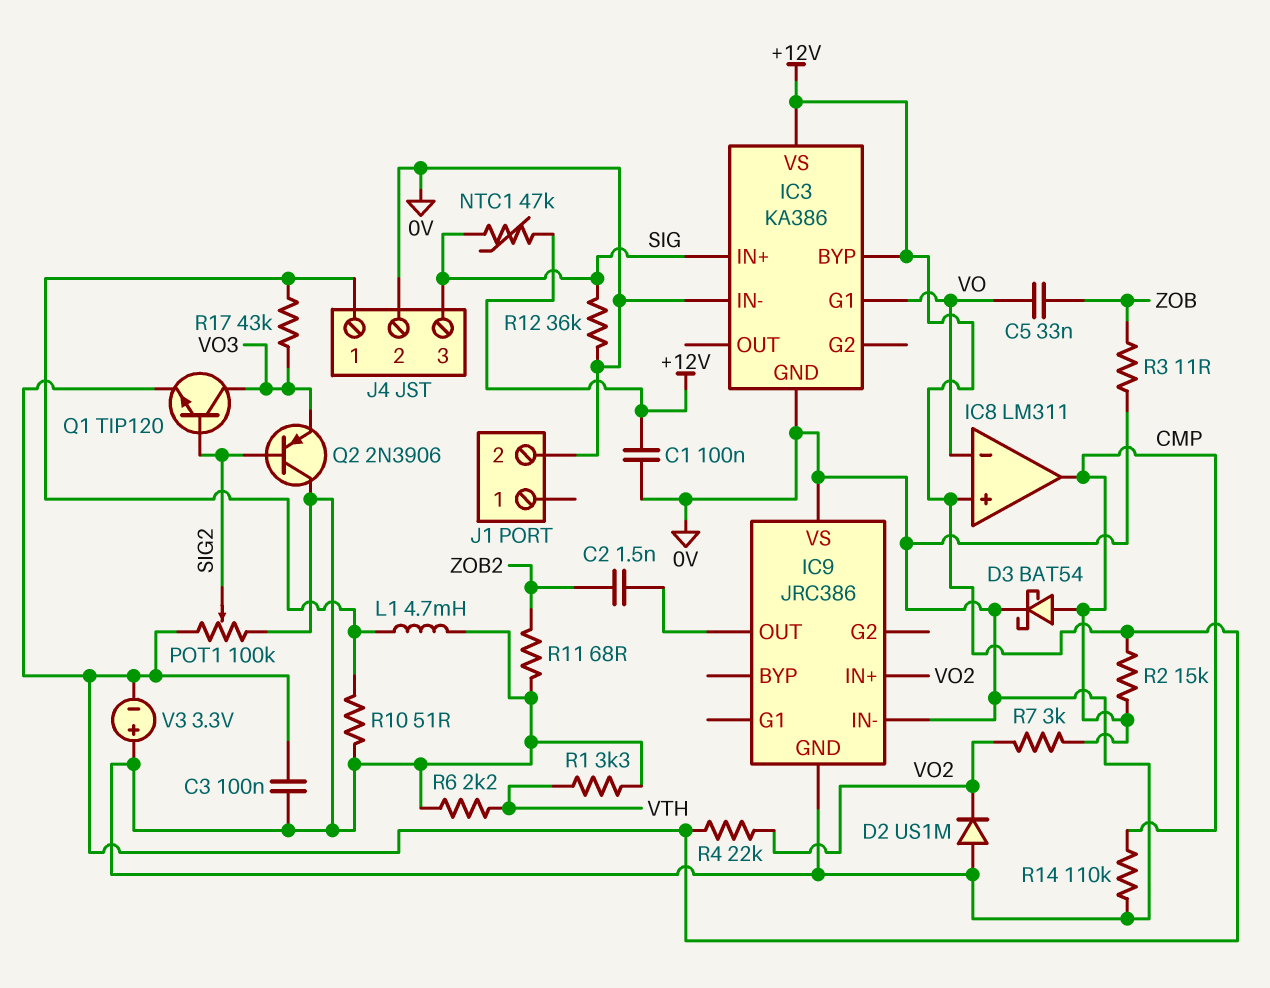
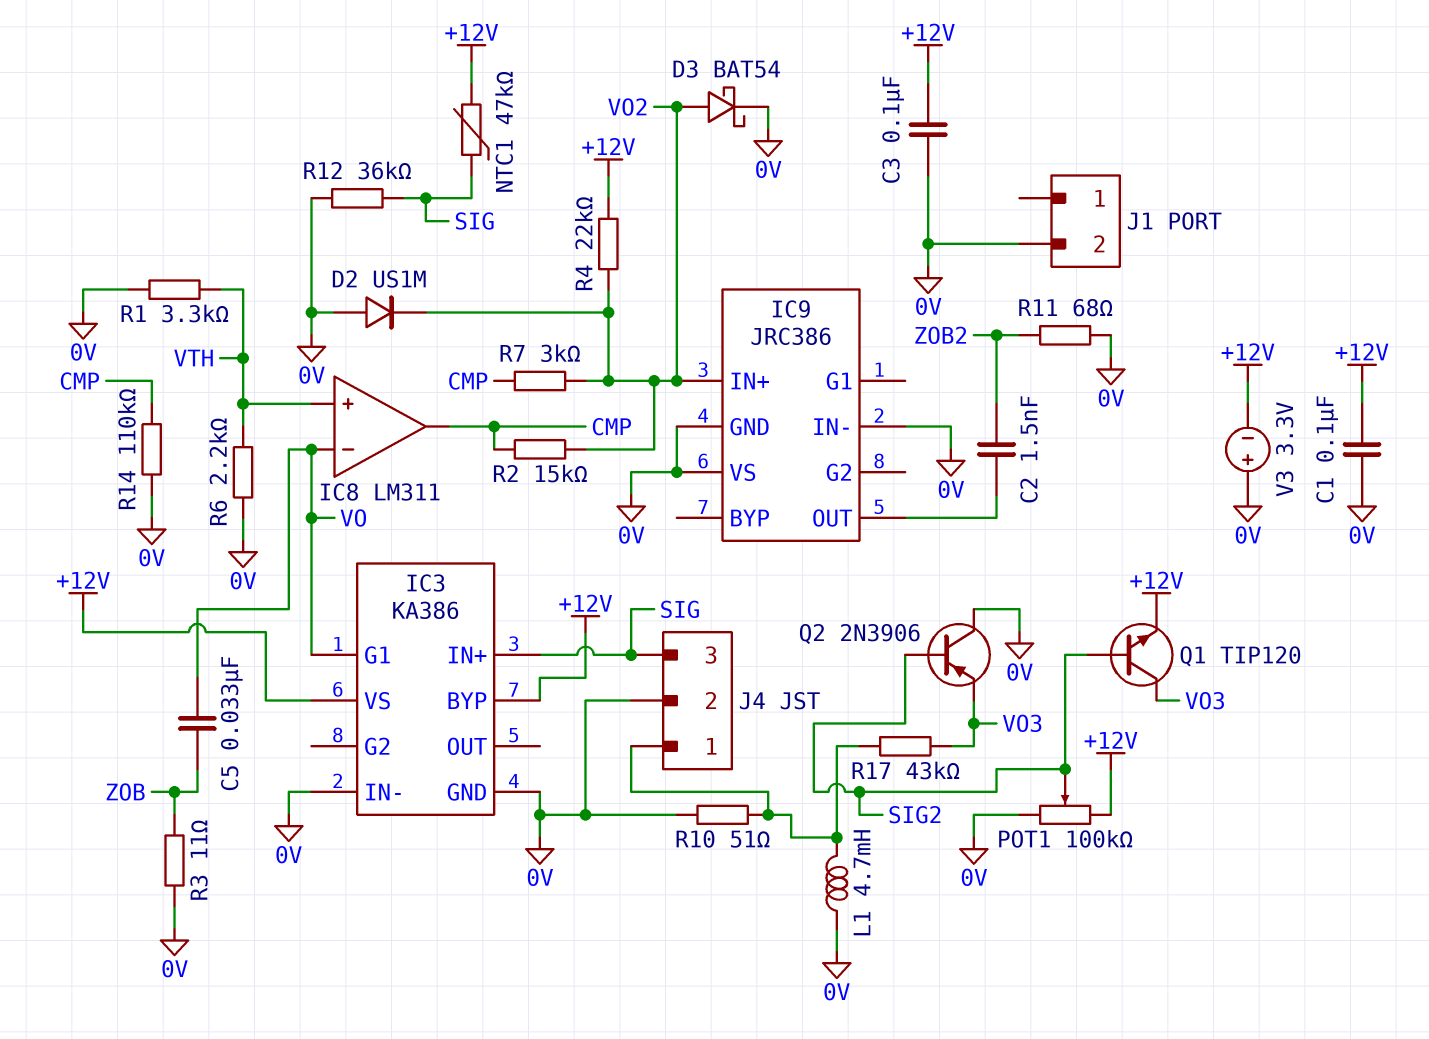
D3: schottky BAT54 (A CMP, K 0V) -> schottky BAT54 (A VO2, K 0V)
IC8 pin in+: +12V -> VTH
R2: 15k (+12V, CMP) -> 15k (CMP, VO2)

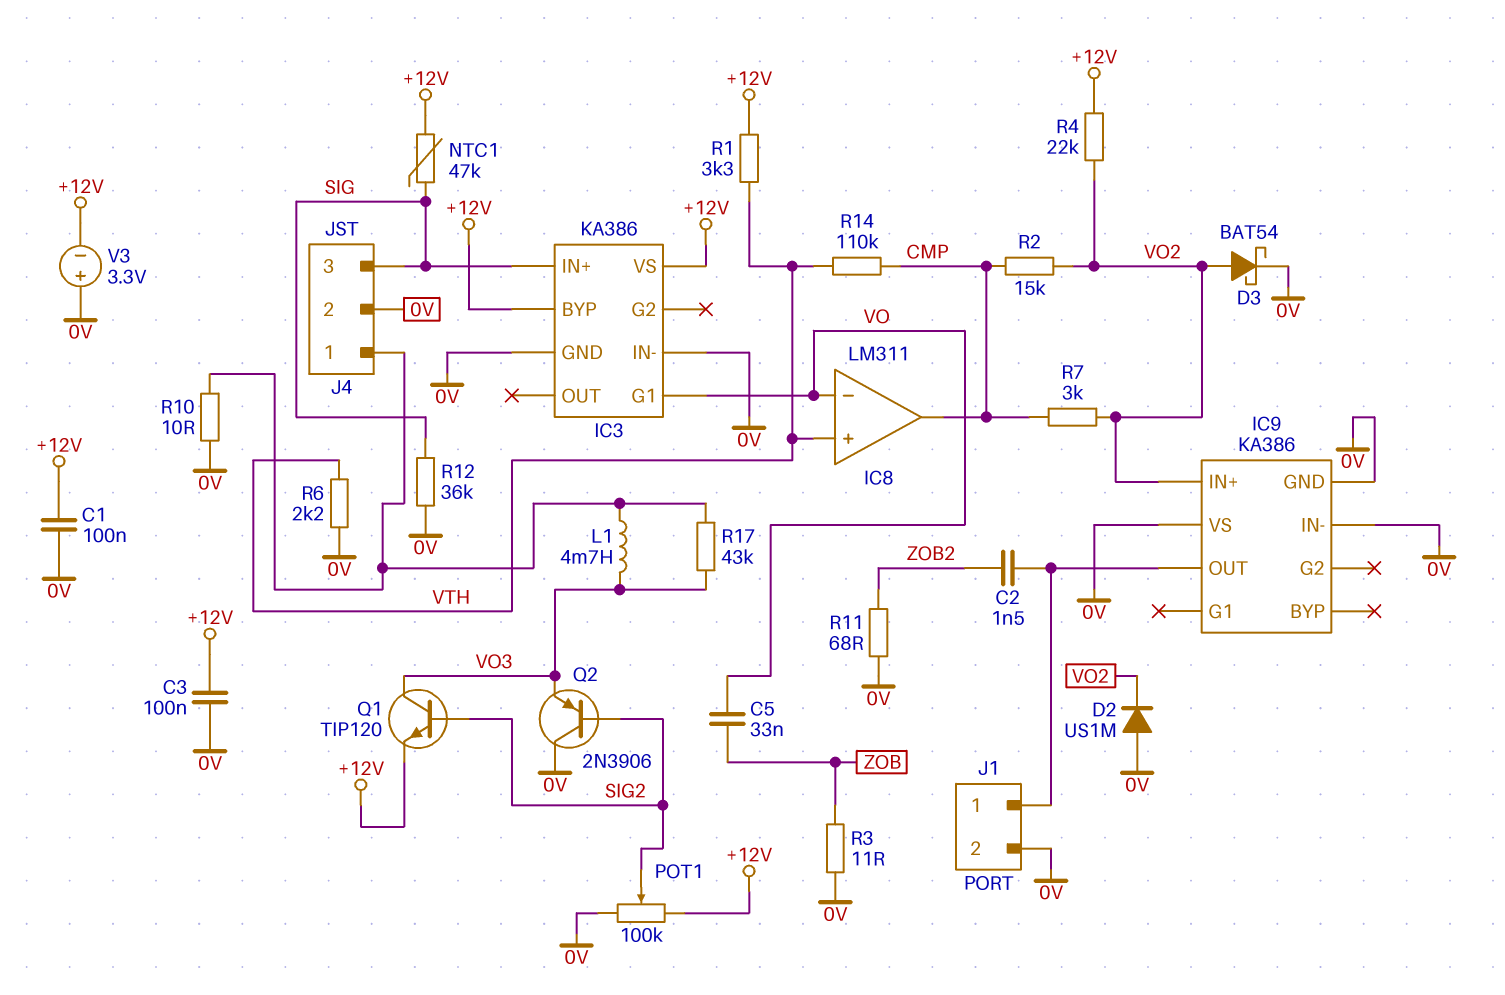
IC9: JRC386 -> KA386
J1 pin 1: none -> IC9/OUT
L1: 4.7mH (0V, J4/1) -> 4.7mH (J4/1, VO3)
R1: 3.3k (0V, VTH) -> 3.3k (+12V, VTH)
R10: 51 (0V, J4/1) -> 10 (0V, J4/1)
R14: 110k (0V, CMP) -> 110k (CMP, VTH)

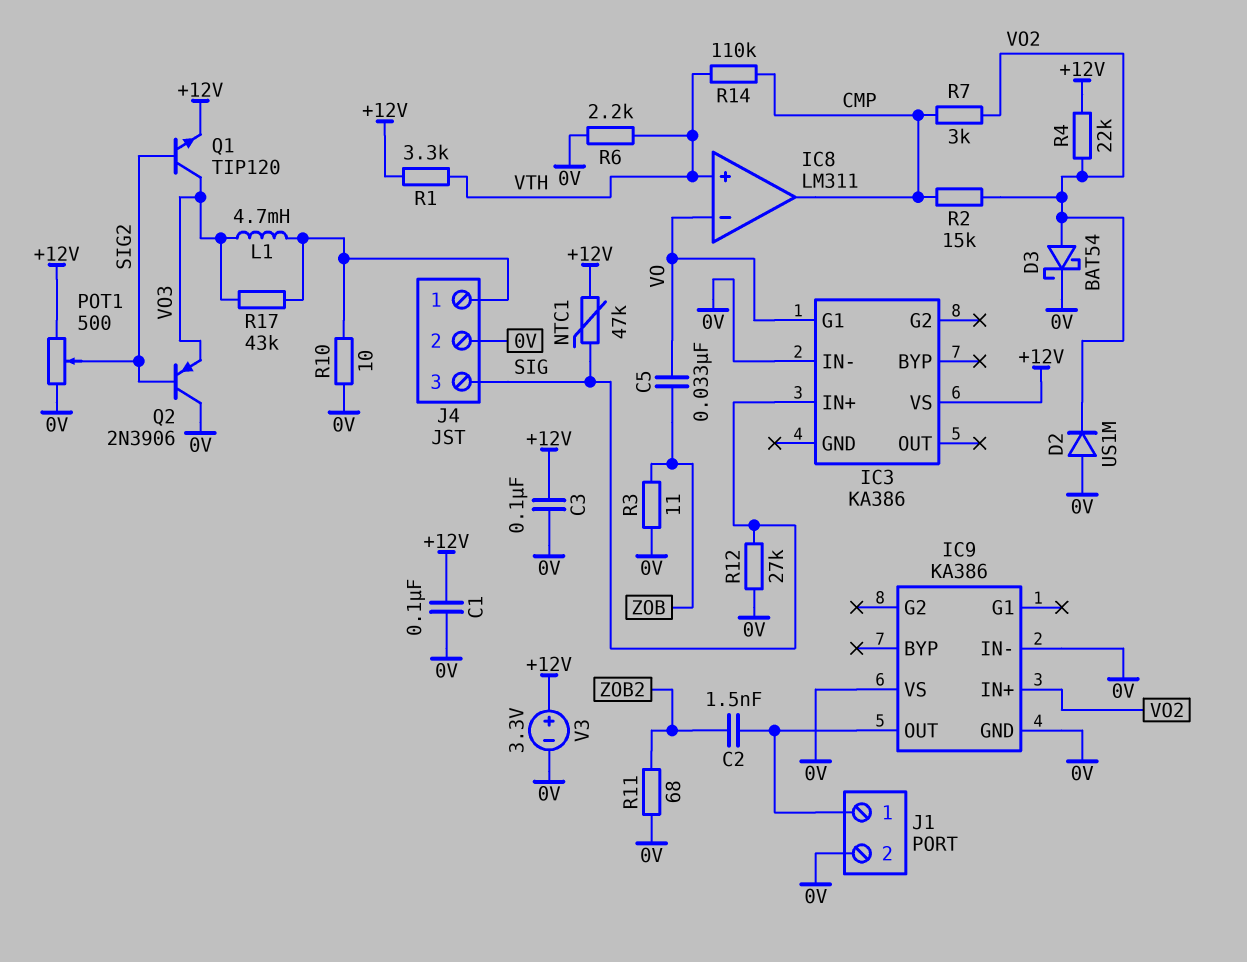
IC3 pin BYP: +12V -> none
IC3 pin GND: 0V -> none
POT1: 100k (+12V, 0V, wiper SIG2) -> 500 (+12V, 0V, wiper SIG2)
R12: 36k (0V, SIG) -> 27k (0V, SIG)
V3: 3.3V (plus 0V, minus +12V) -> 3.3V (plus +12V, minus 0V)

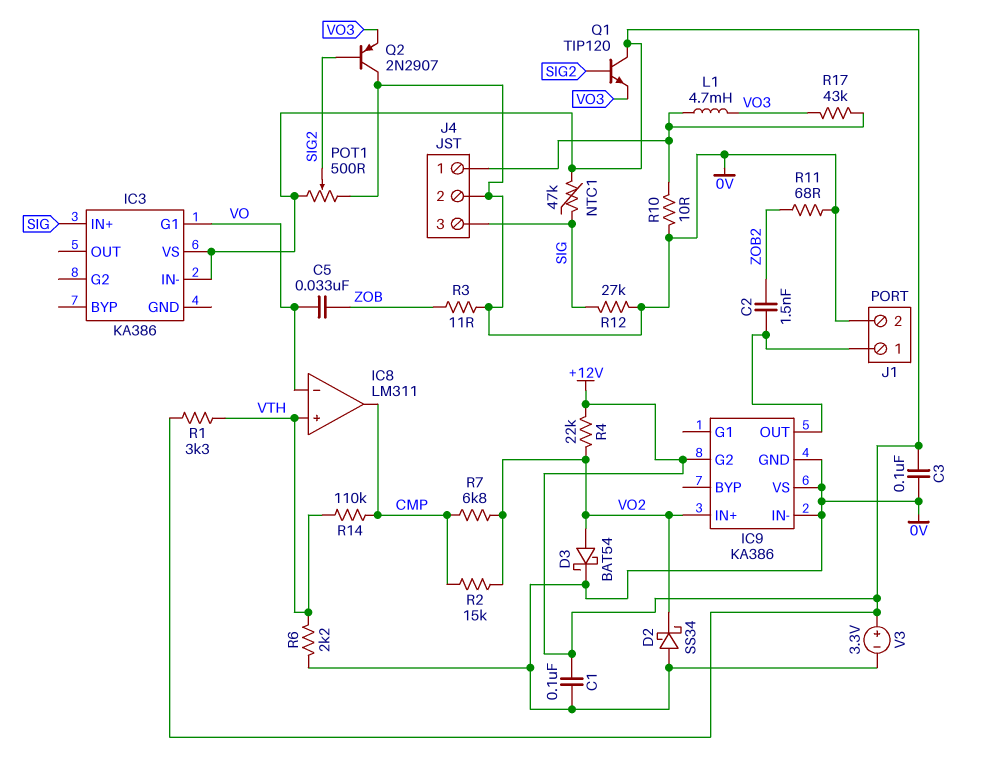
D2: diode US1M (A 0V, K VO2) -> schottky SS34 (A 0V, K VO2)
IC3 pin IN-: 0V -> +12V
IC9 pin G2: none -> +12V
Q1: NPN TIP120 (B SIG2, C VO3, E +12V) -> NPN TIP120 (B SIG2, C +12V, E VO3)
Q2: PNP 2N3906 (B SIG2, C 0V, E VO3) -> PNP 2N2907 (B SIG2, C 0V, E VO3)
R7: 3k (CMP, VO2) -> 6.8k (CMP, VO2)

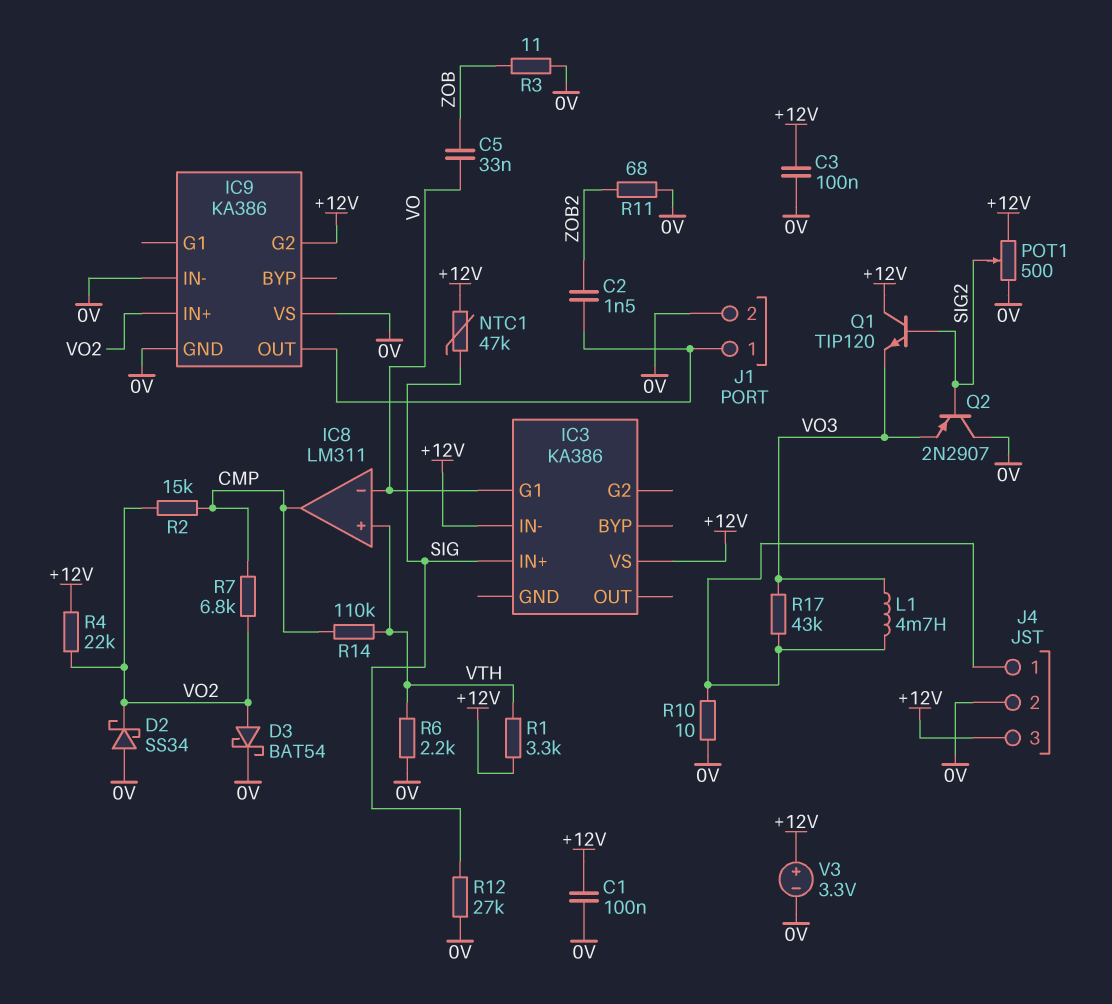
J4 pin 3: SIG -> +12V

